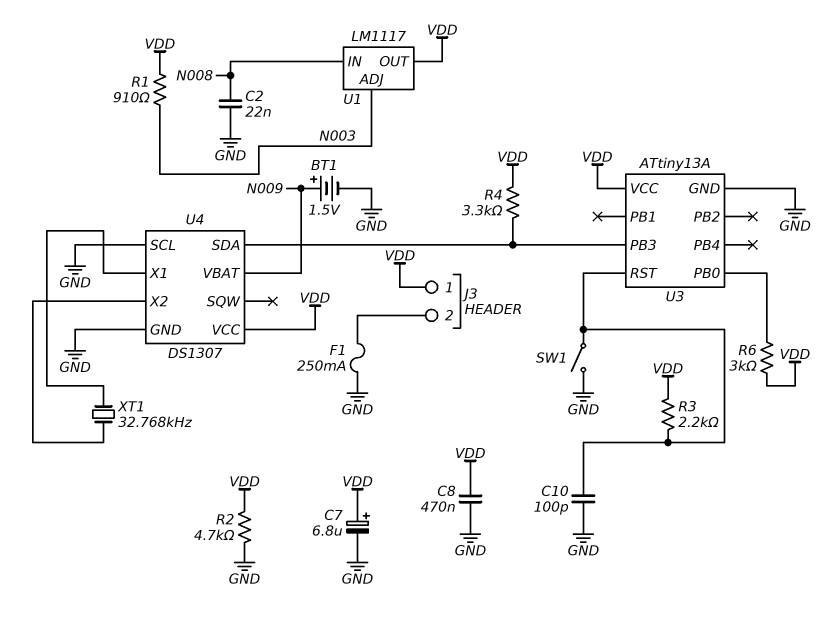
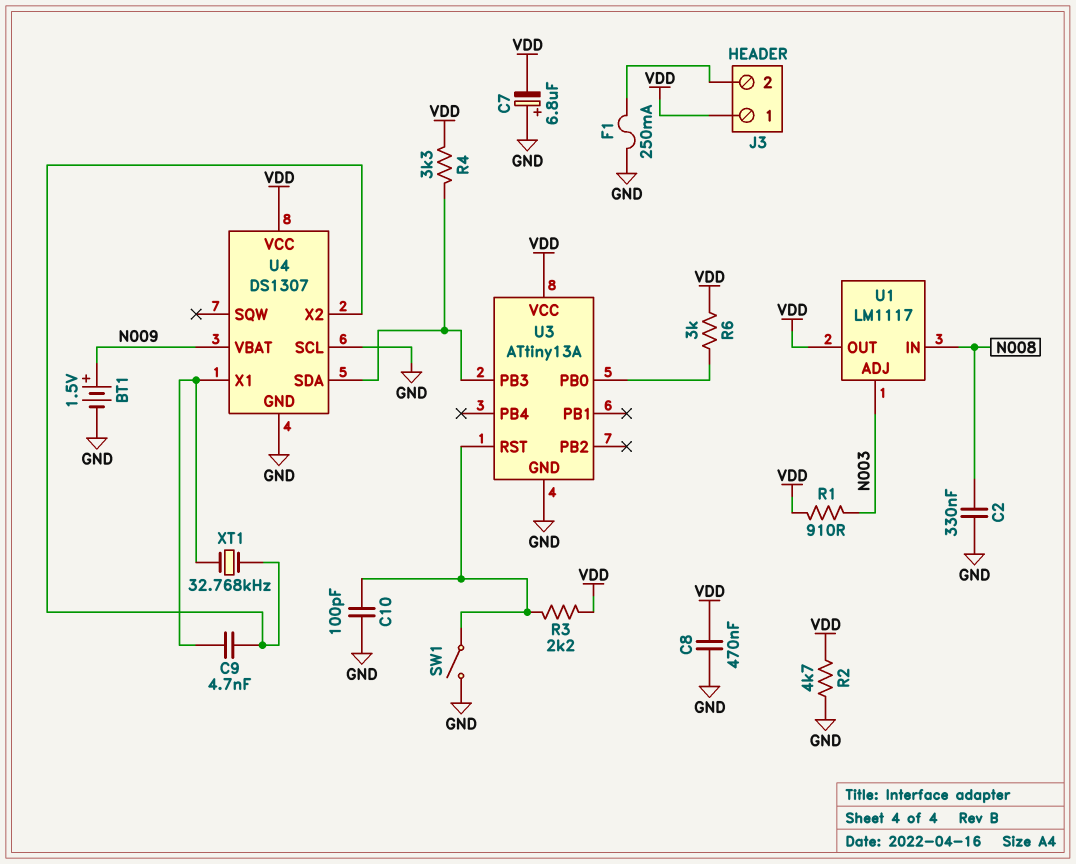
C2: 22nF (GND, N008) -> 330nF (GND, N008)
C7: 6.8uF (plus VDD, minus GND) -> 6.8uF (plus GND, minus VDD)
C9: none -> 4.7nF (U4/X1, U4/X2)

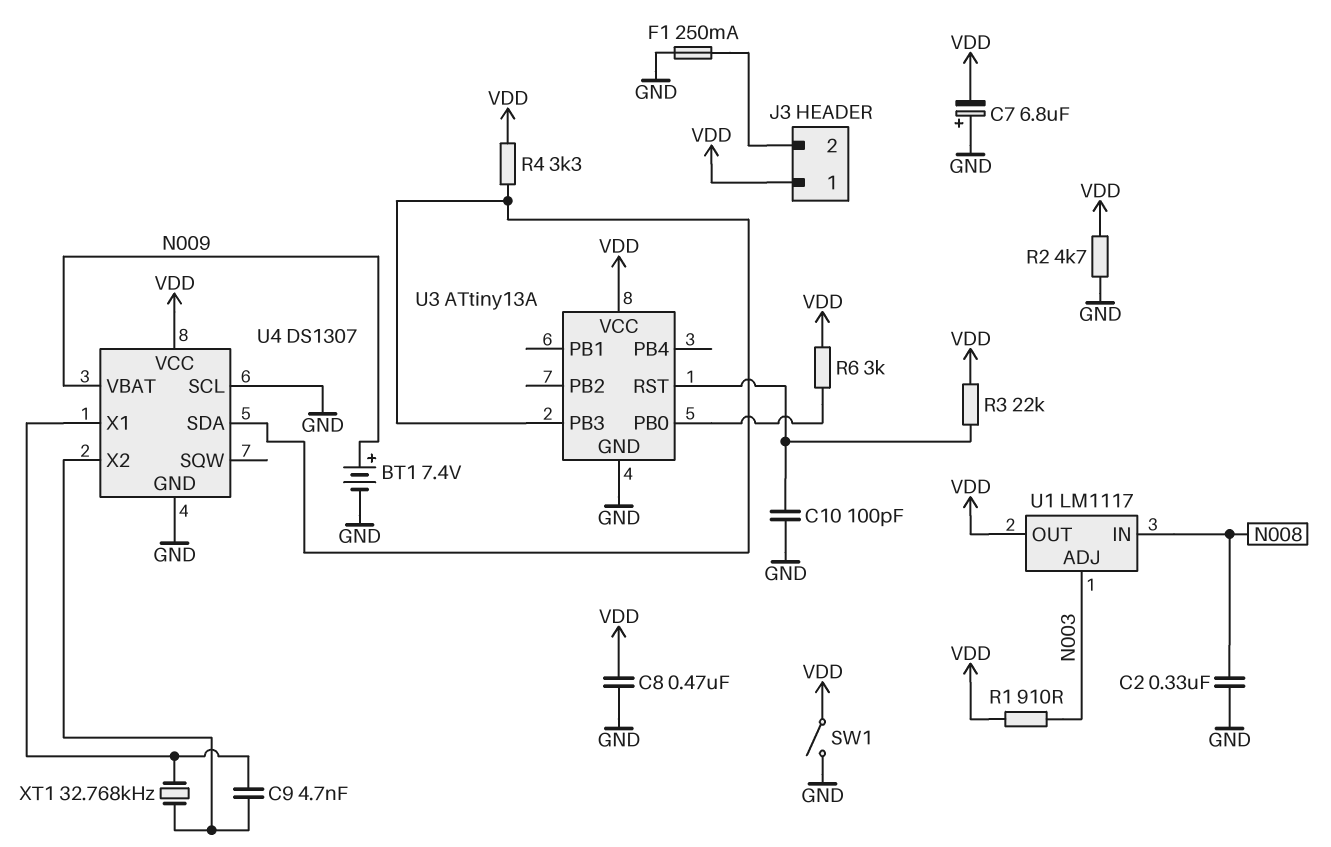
BT1: 1.5V (plus N009, minus GND) -> 7.4V (plus N009, minus GND)
R3: 2.2k (U3/RST, VDD) -> 22k (U3/RST, VDD)
SW1: switch (GND, U3/RST) -> switch (GND, VDD)

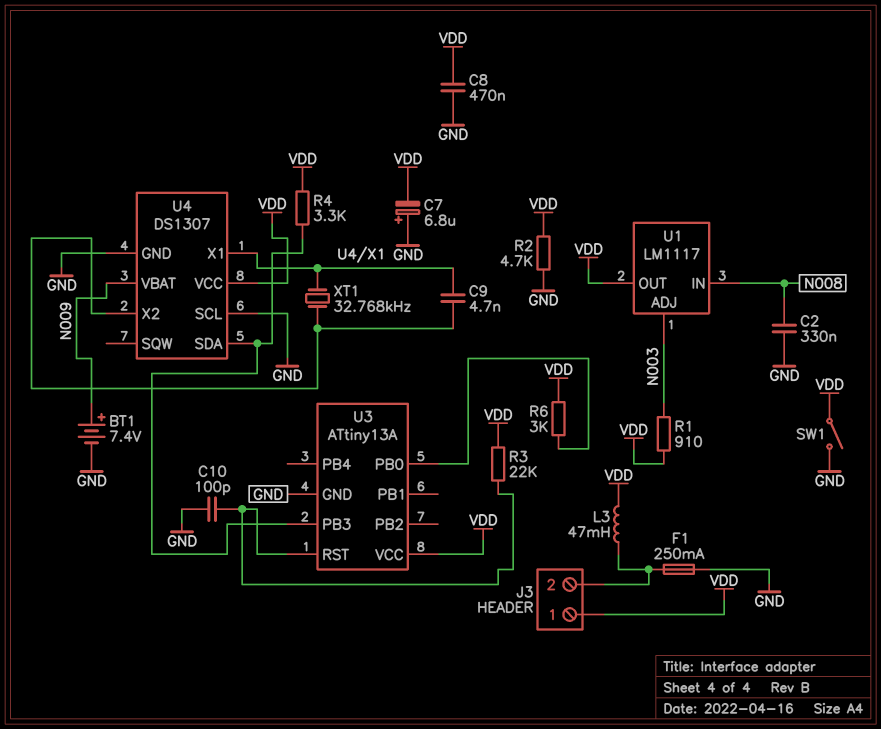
L3: none -> 47mH (J3/2, VDD)

